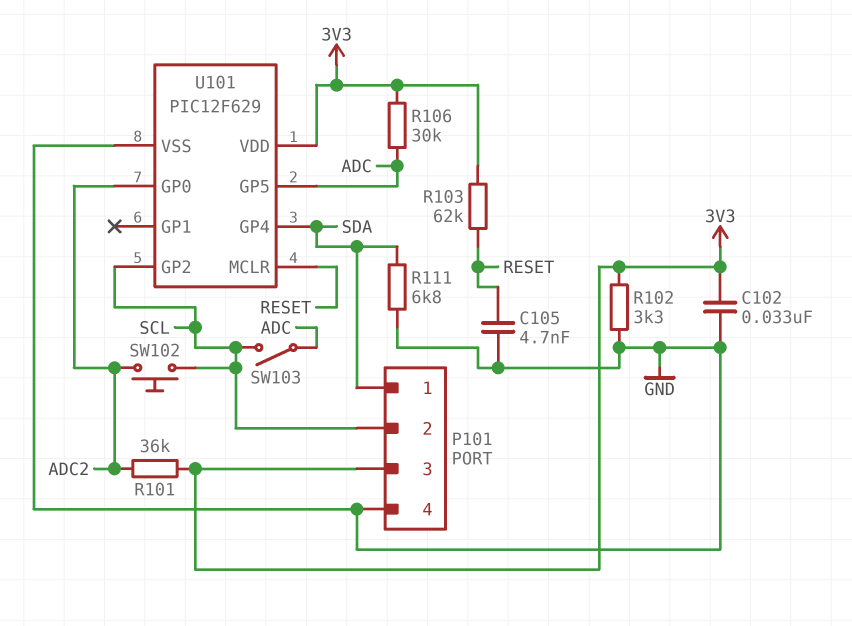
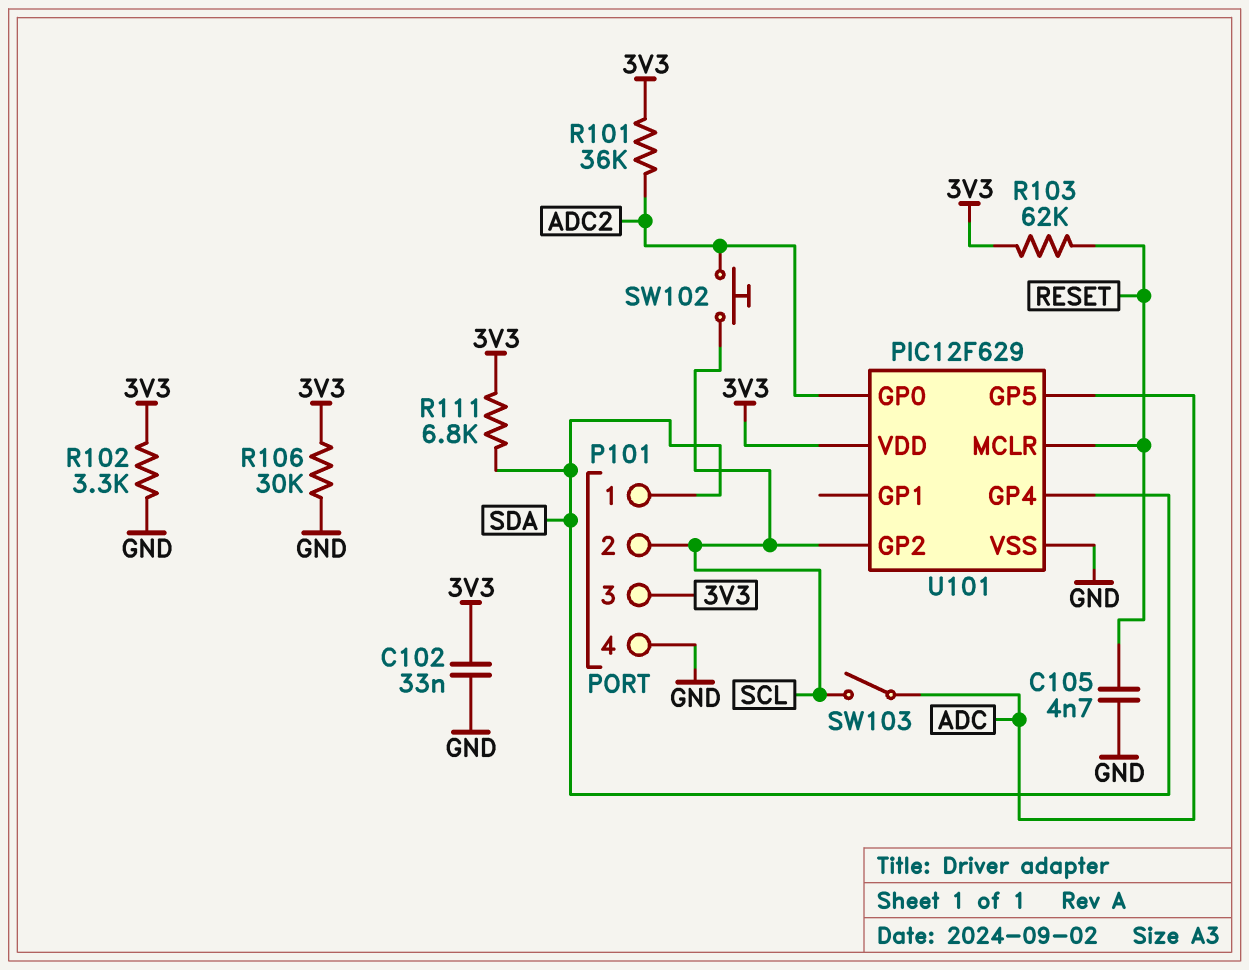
R106: 30k (3V3, ADC) -> 30k (3V3, GND)
R111: 6.8k (GND, SDA) -> 6.8k (3V3, SDA)

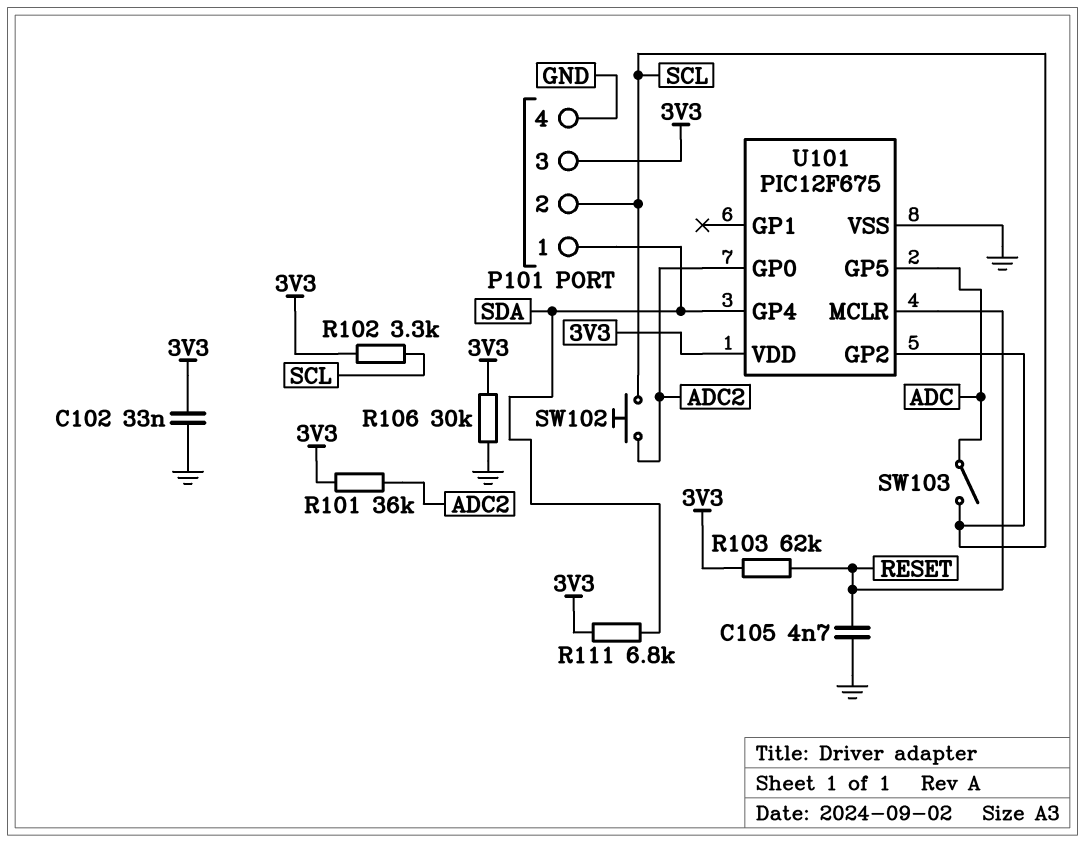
R102: 3.3k (3V3, GND) -> 3.3k (3V3, SCL)
U101: PIC12F629 -> PIC12F675

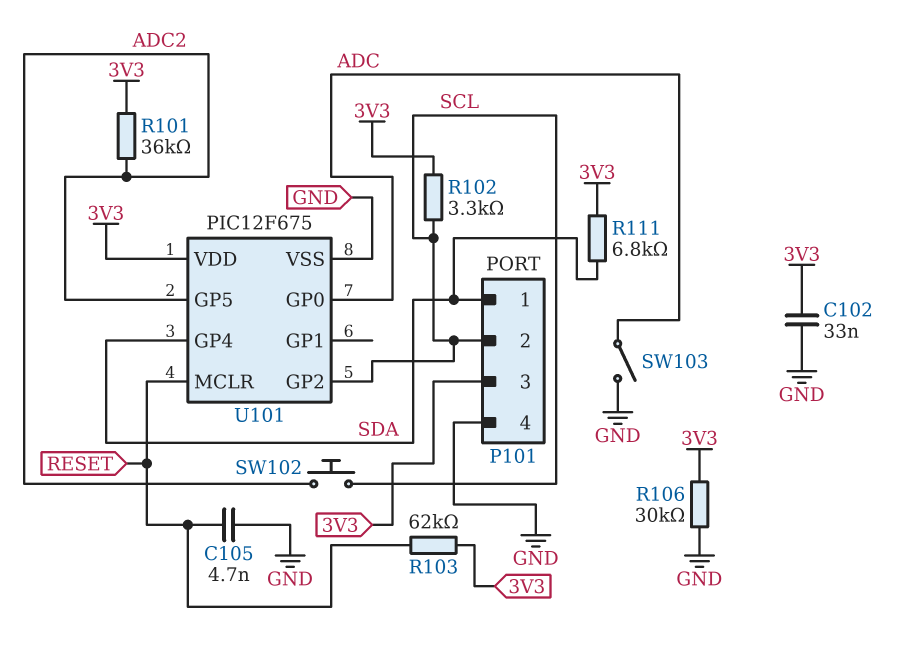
SW103: switch (ADC, SCL) -> switch (ADC, GND)
U101 pin GP0: ADC2 -> ADC
U101 pin GP5: ADC -> ADC2

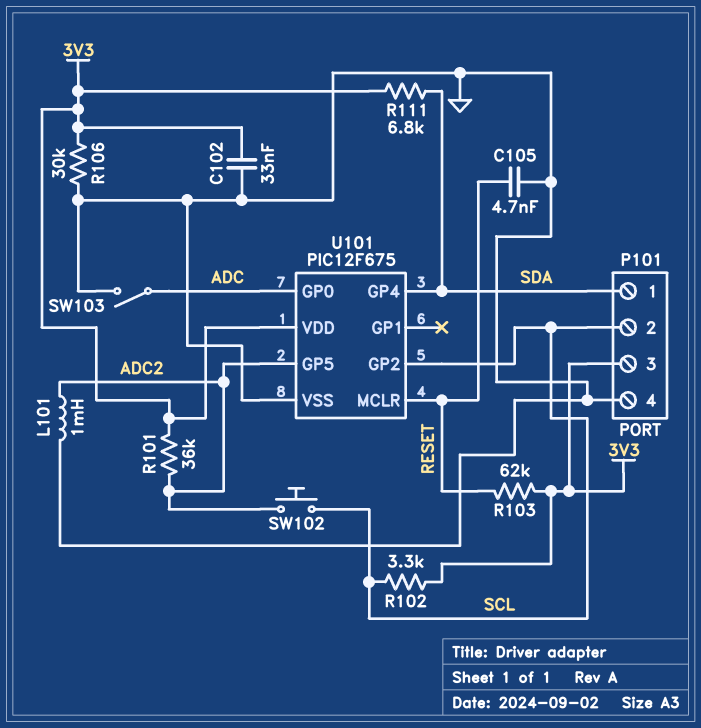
L101: none -> 1mH (ADC2, GND)

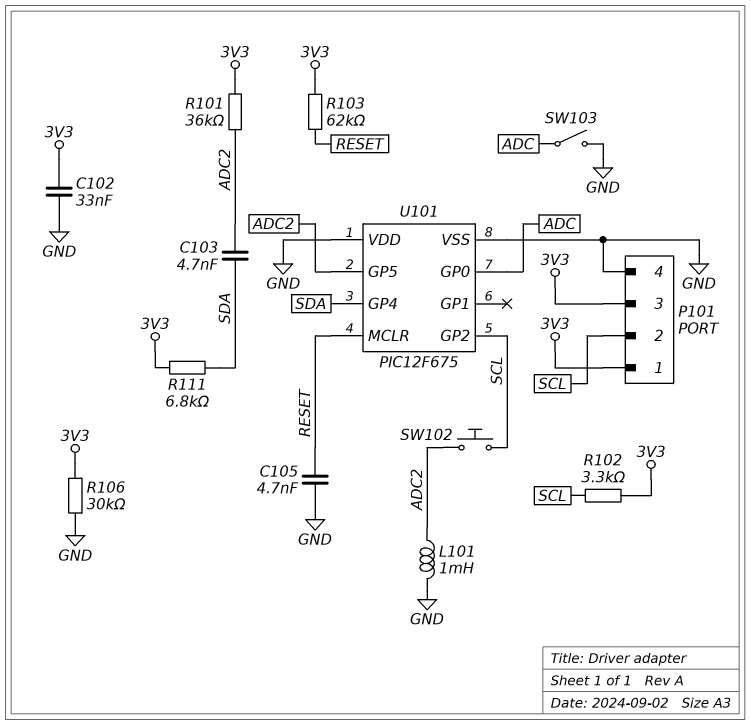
C103: none -> 4.7nF (ADC2, SDA)
P101 pin 1: SDA -> 3V3
U101 pin VDD: 3V3 -> GND

